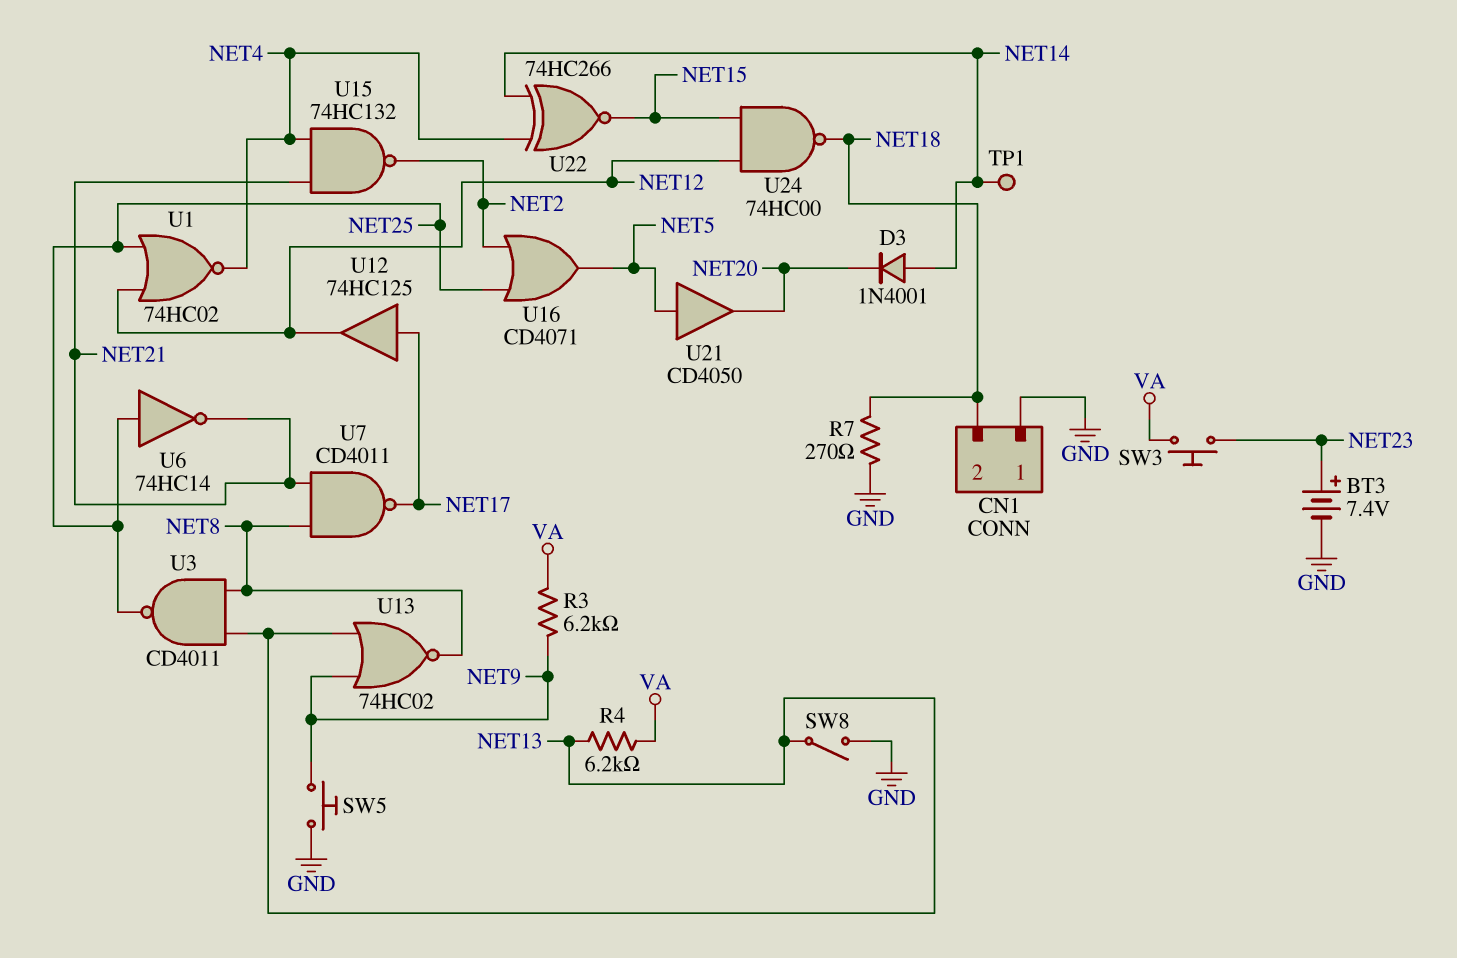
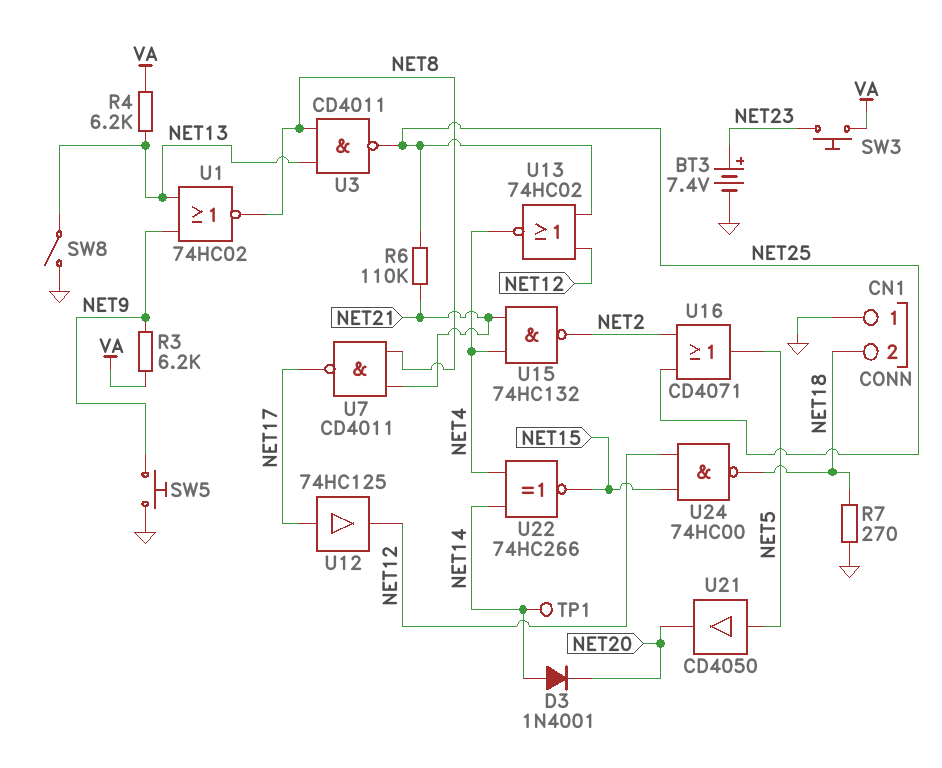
R6: none -> 110k (NET21, NET25)
U1: NOR 74HC02 (in NET12, in NET25, out NET4) -> NOR 74HC02 (in NET9, in NET13, out NET8)
U6: NOT 74HC14 (in NET25, out NET21) -> none
U13: NOR 74HC02 (in NET9, in NET13, out NET8) -> NOR 74HC02 (in NET12, in NET25, out NET4)

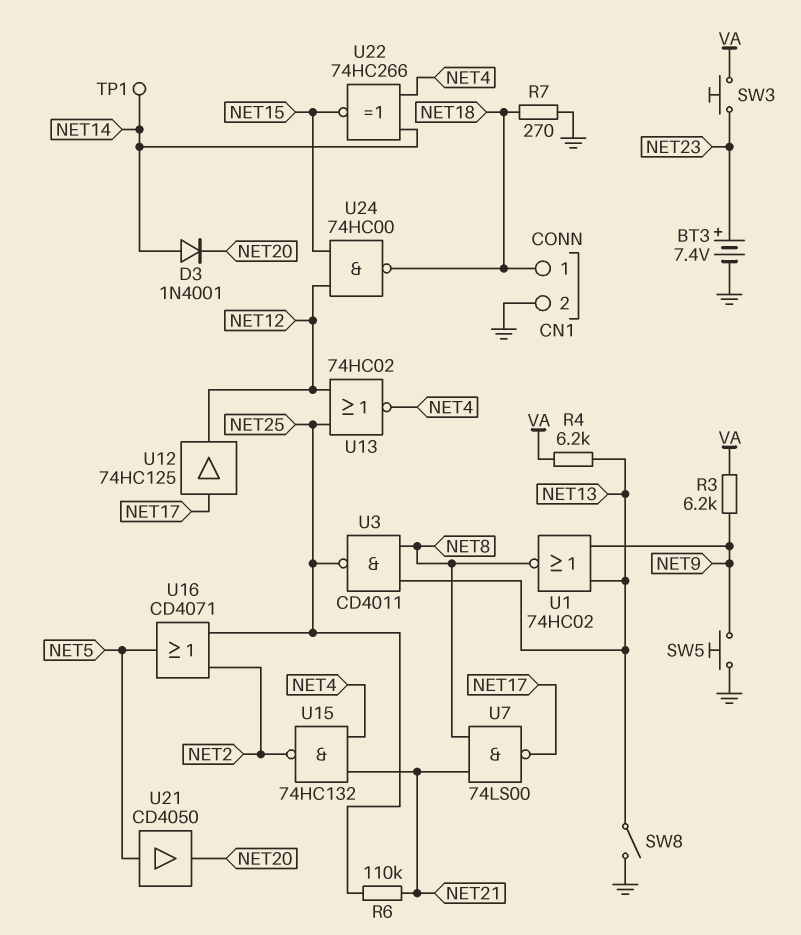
CN1 pin 1: GND -> NET18
CN1 pin 2: NET18 -> GND
U7: NAND CD4011 (in NET8, in NET21, out NET17) -> NAND 74LS00 (in NET8, in NET21, out NET17)

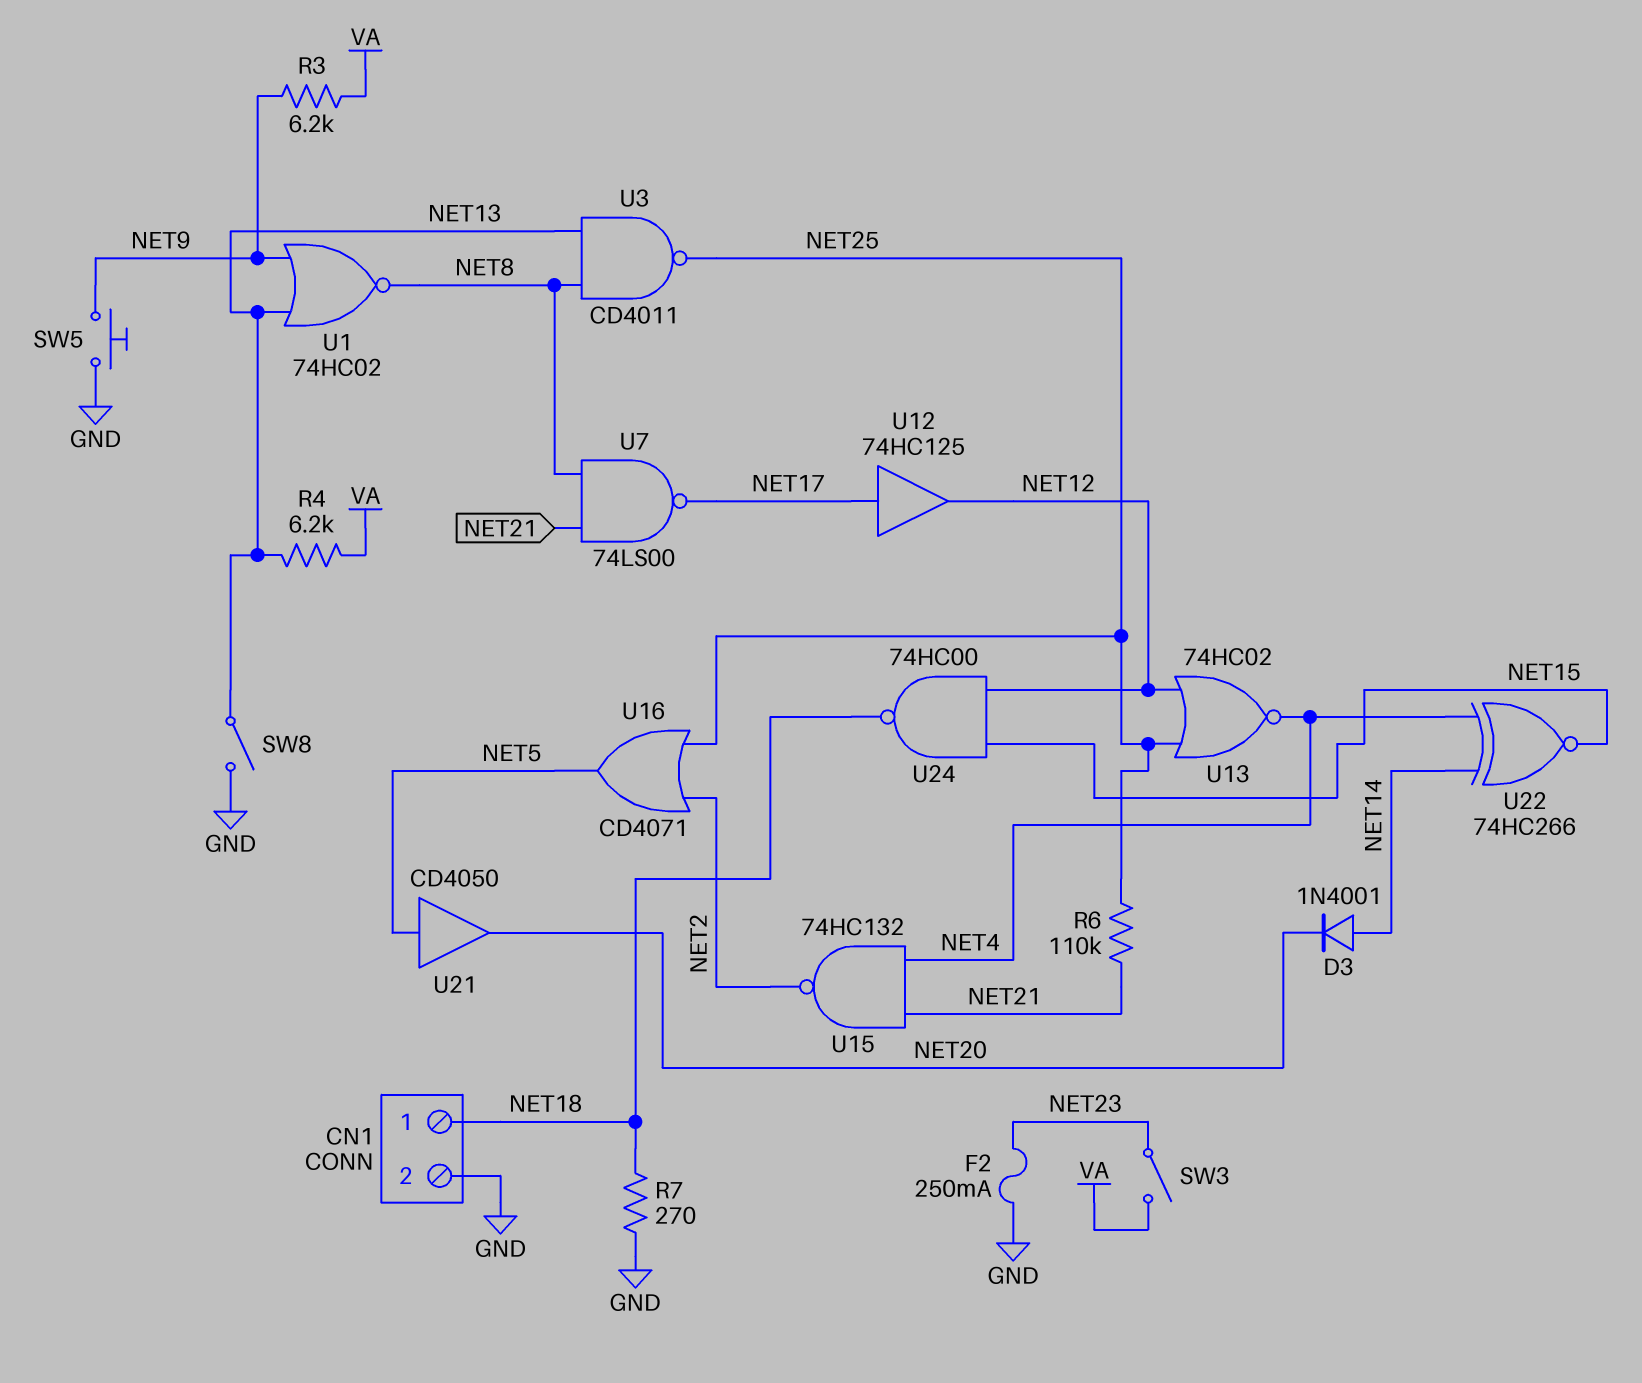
BT3: 7.4V (plus NET23, minus GND) -> none
F2: none -> 250mA (GND, NET23)
SW3: button (NET23, VA) -> switch (NET23, VA)
TP1: test point (NET14) -> none

